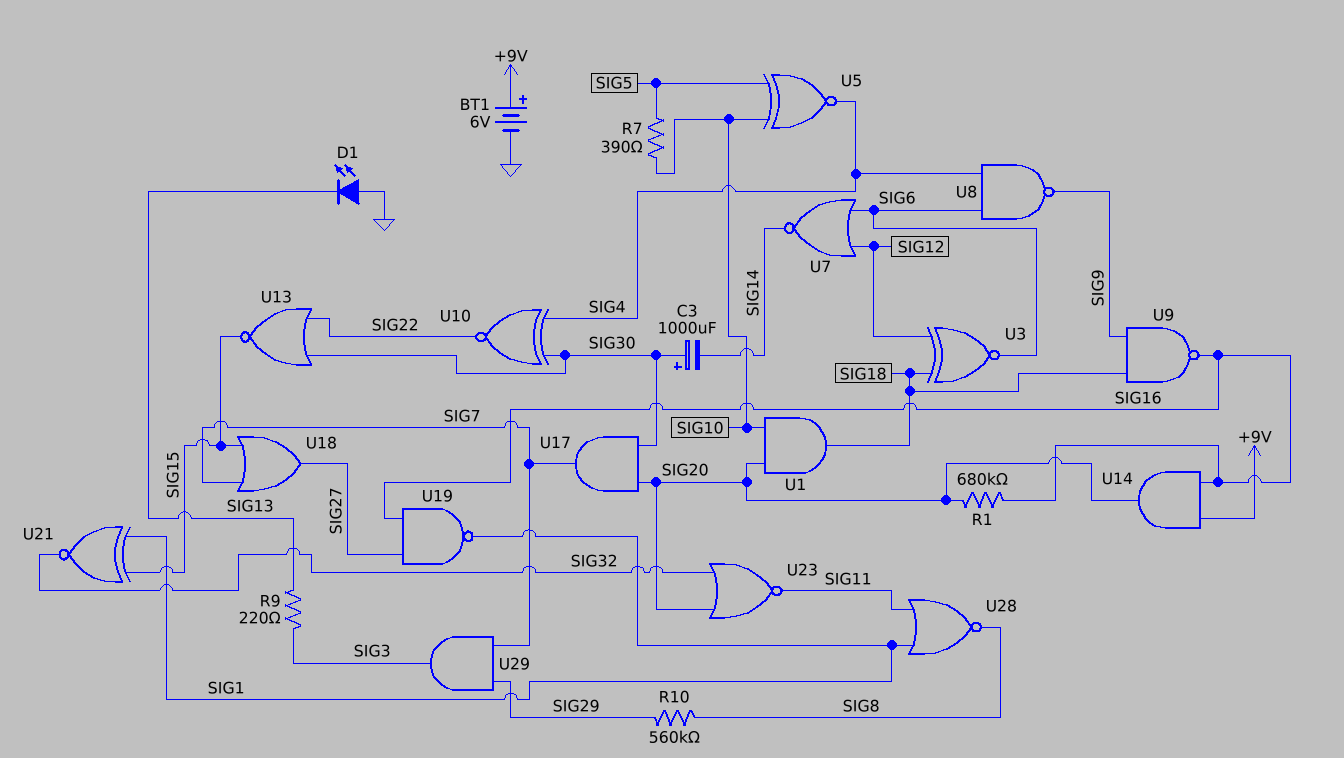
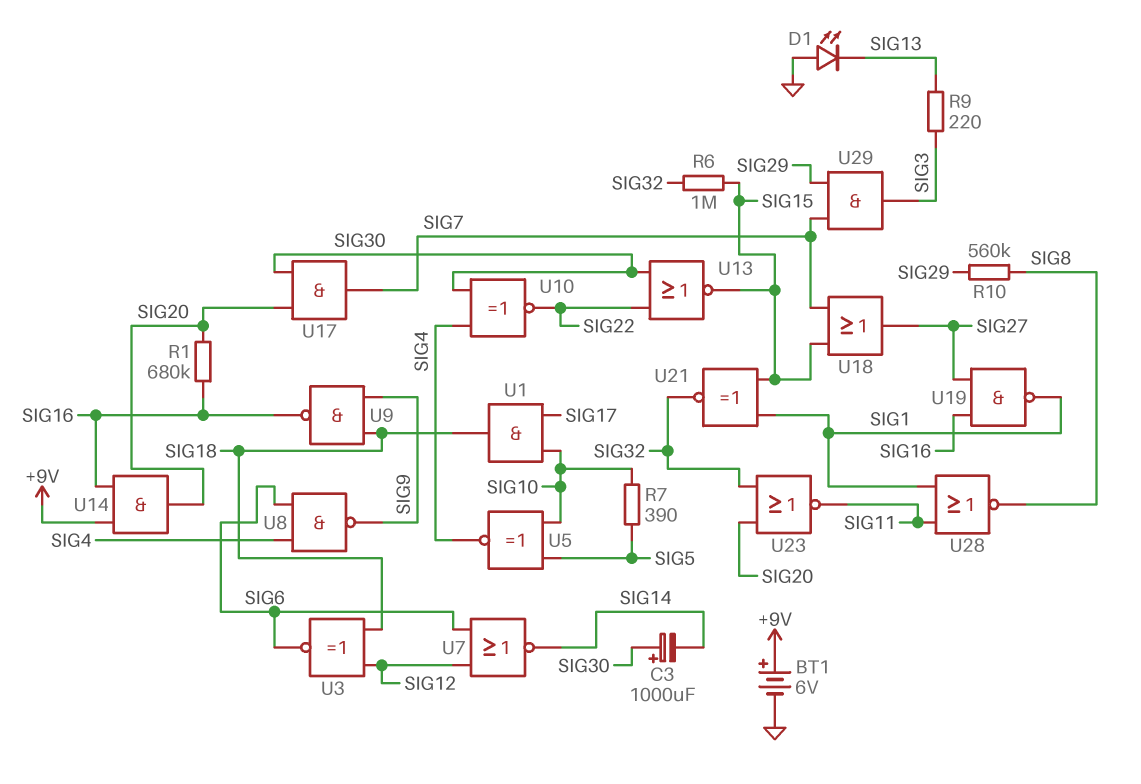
R6: none -> 1M (SIG15, SIG32)
U1: AND (in SIG10, in SIG20, out SIG18) -> AND (in SIG10, in SIG17, out SIG18)

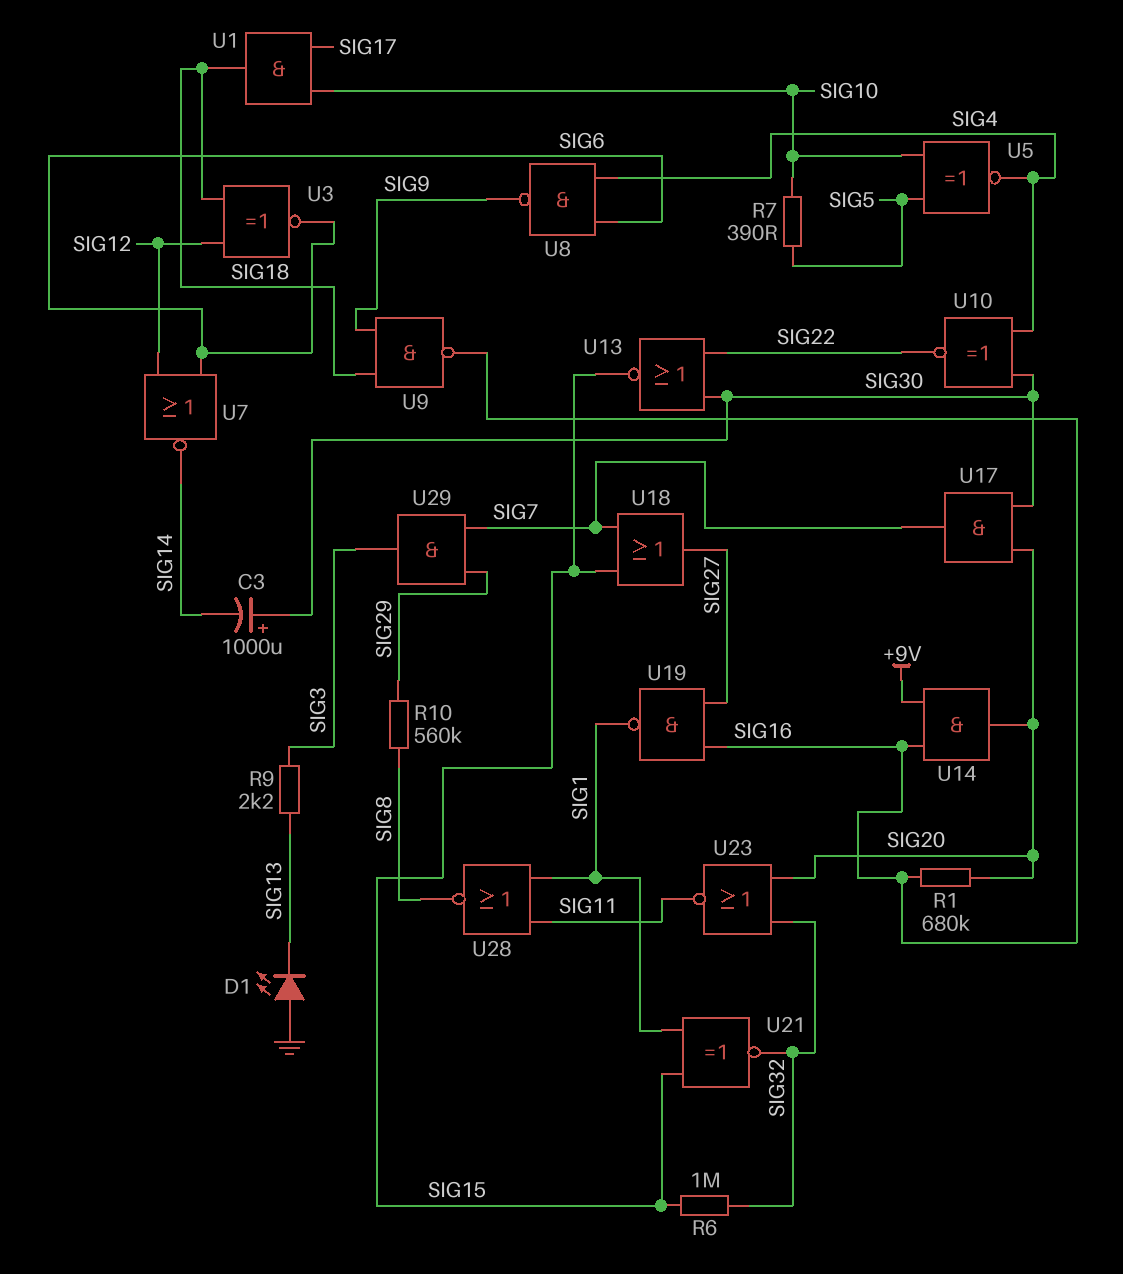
BT1: 6V (plus +9V, minus GND) -> none
R9: 220 (SIG3, SIG13) -> 2.2k (SIG3, SIG13)

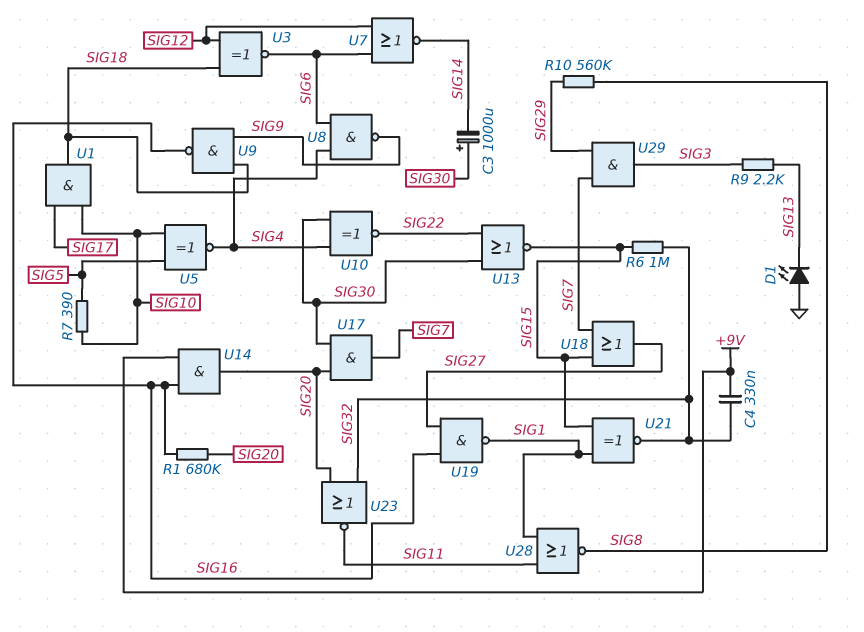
C4: none -> 330nF (+9V, SIG32)

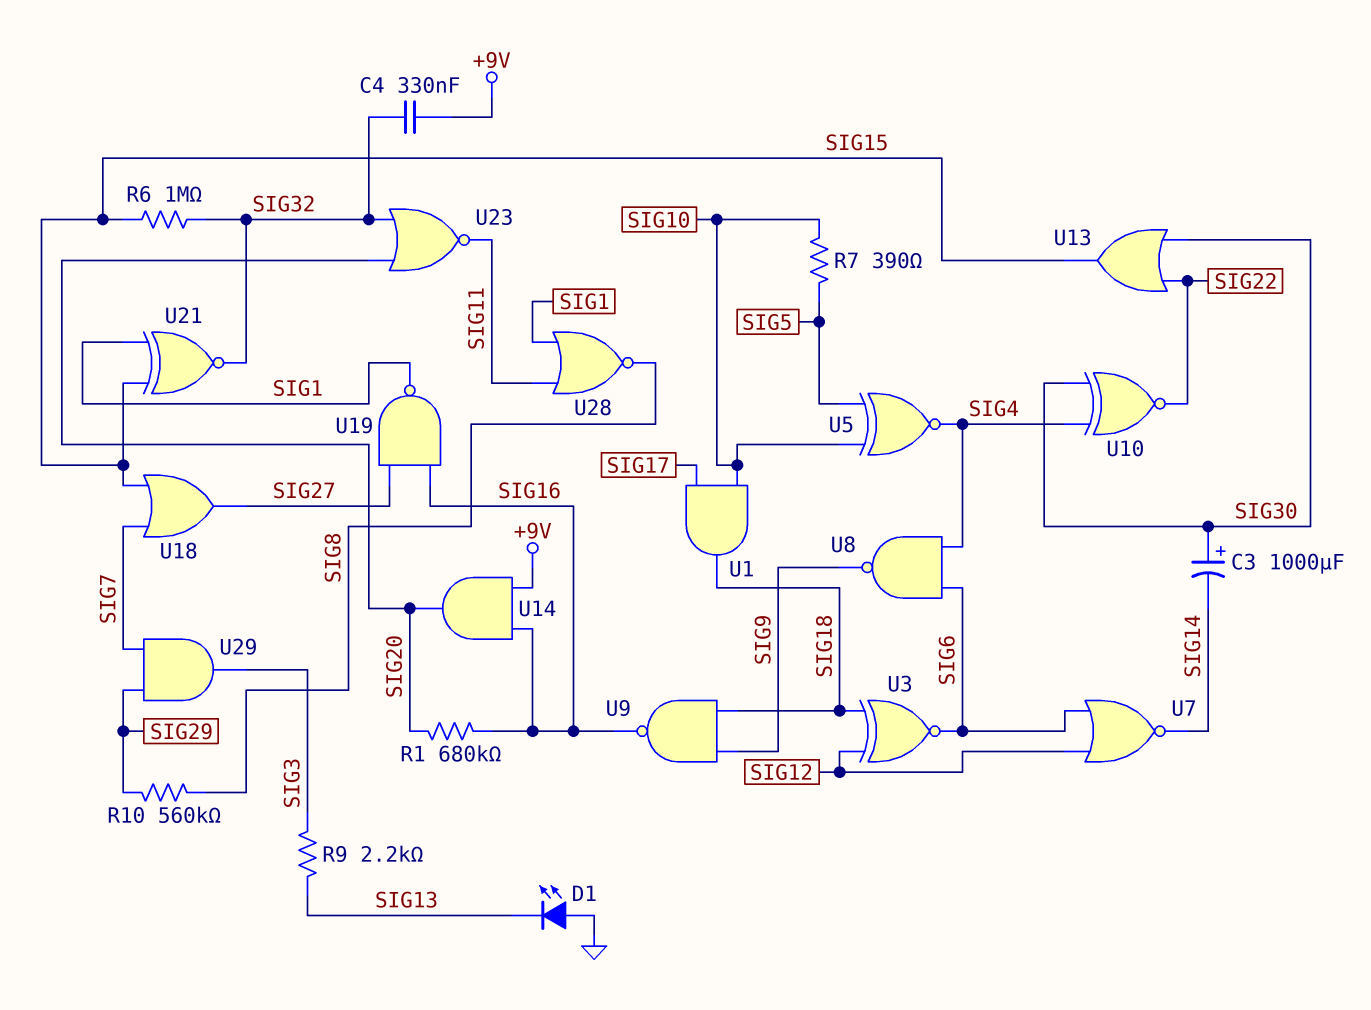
U13: NOR (in SIG22, in SIG30, out SIG15) -> OR (in SIG22, in SIG30, out SIG15)
U17: AND (in SIG20, in SIG30, out SIG7) -> none

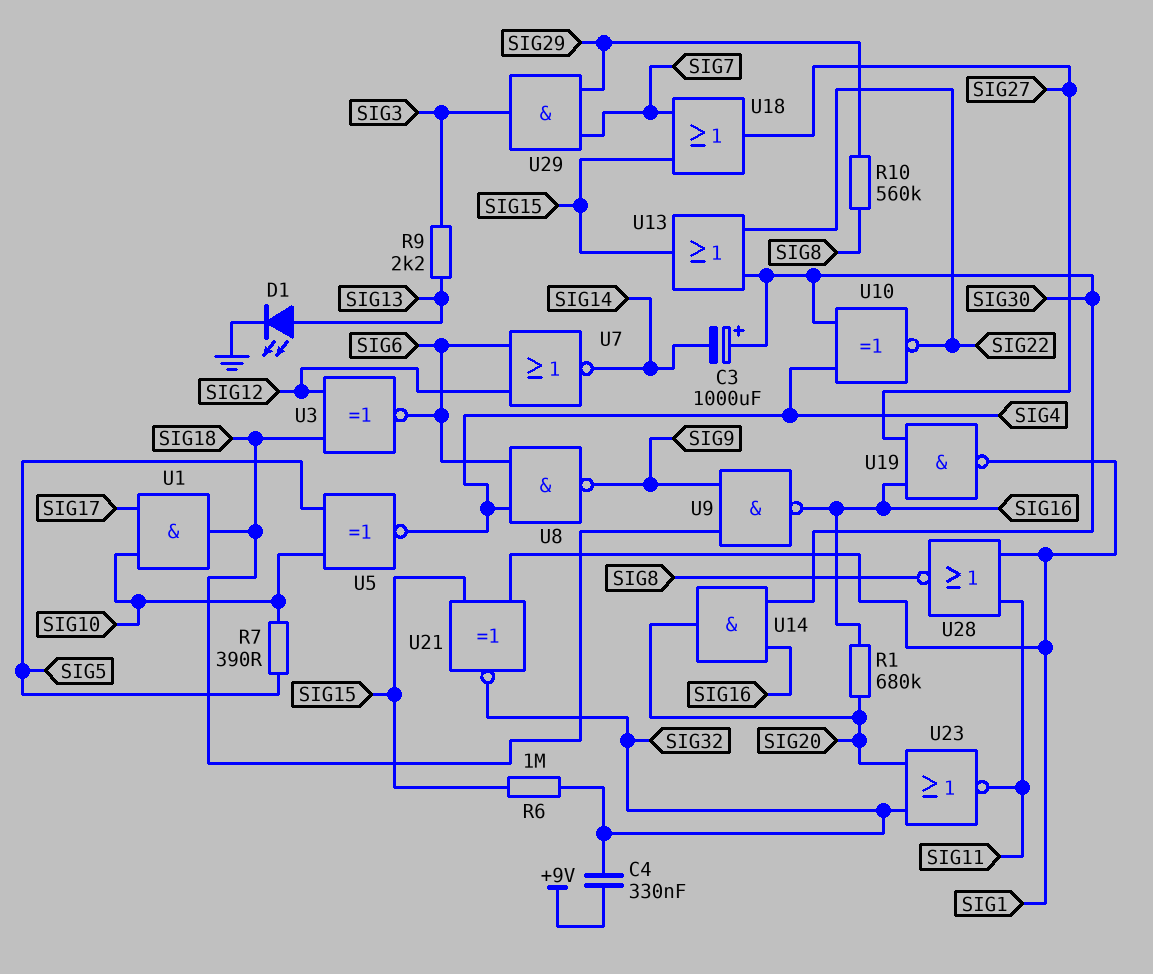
D1: LED (A GND, K SIG13) -> LED (A SIG13, K GND)
U14: AND (in +9V, in SIG16, out SIG20) -> AND (in SIG16, in SIG30, out SIG20)

